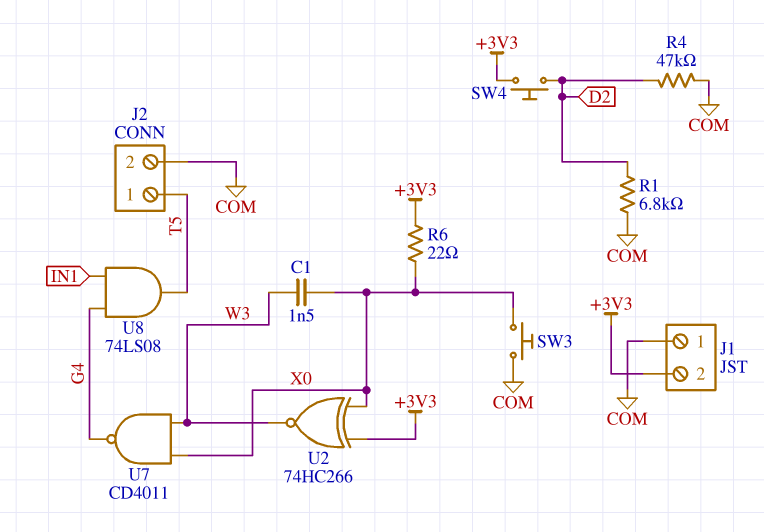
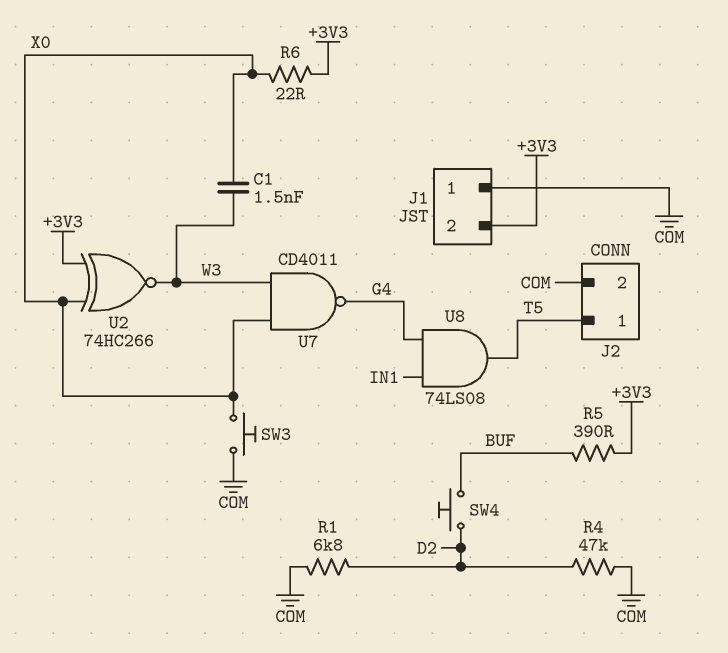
R5: none -> 390 (+3V3, BUF)
SW4: button (+3V3, D2) -> button (BUF, D2)

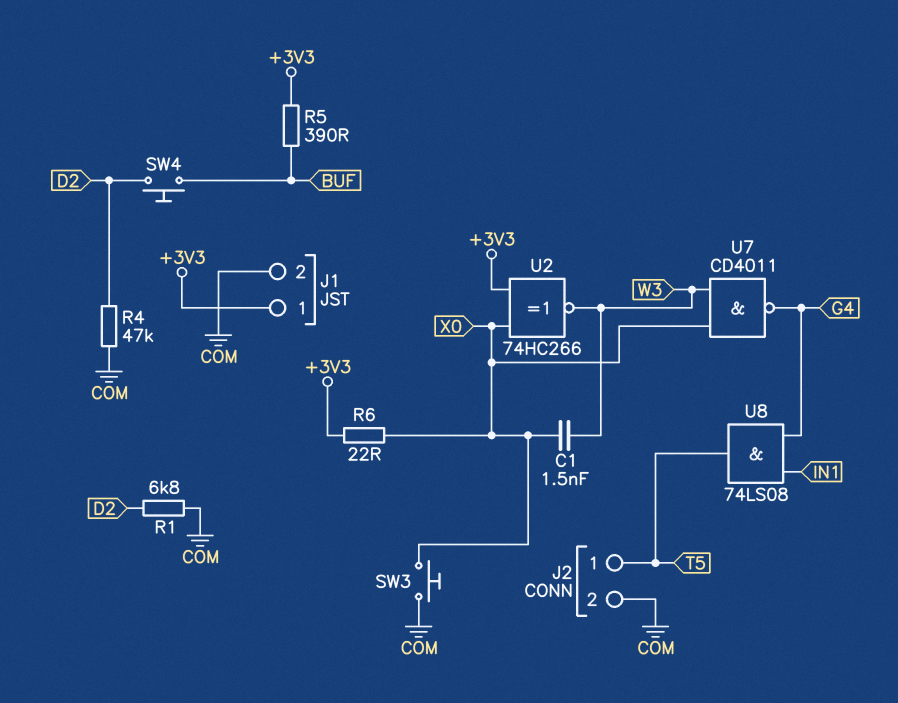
J1 pin 1: COM -> +3V3
J1 pin 2: +3V3 -> COM

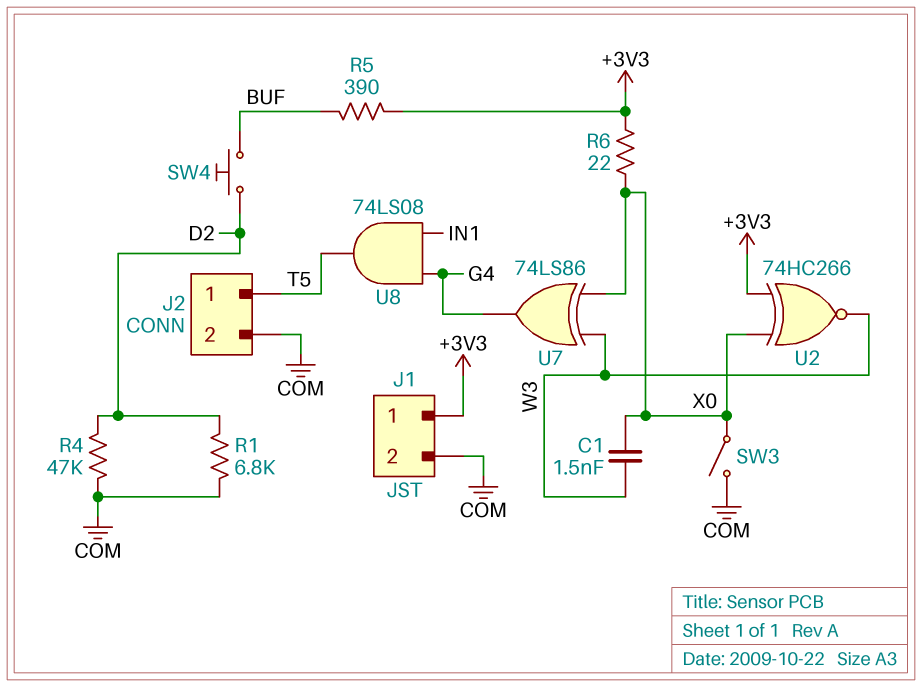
SW3: button (COM, X0) -> switch (COM, X0)
U7: NAND CD4011 (in W3, in X0, out G4) -> XOR 74LS86 (in W3, in X0, out G4)

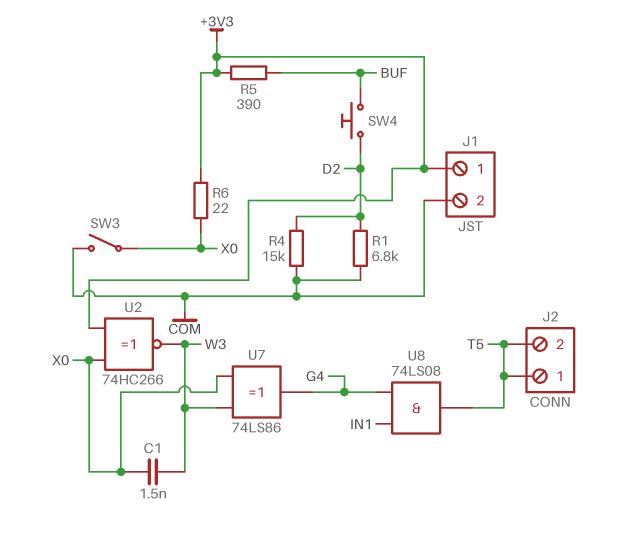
J2 pin 2: COM -> T5
R4: 47k (COM, D2) -> 15k (COM, D2)

